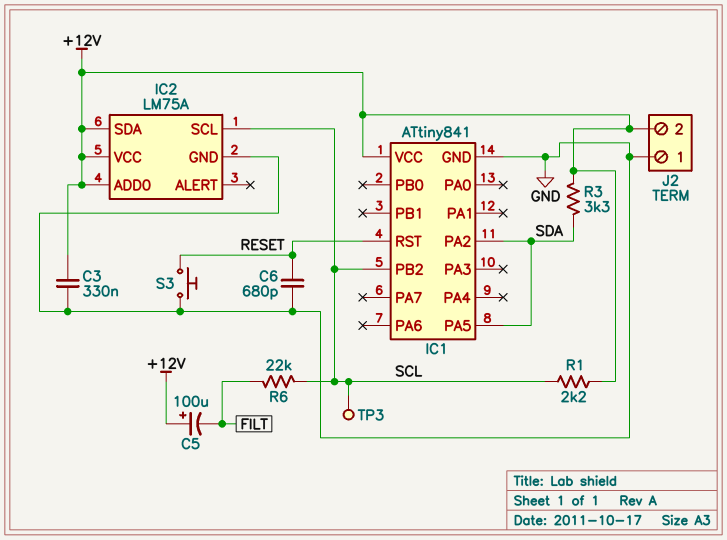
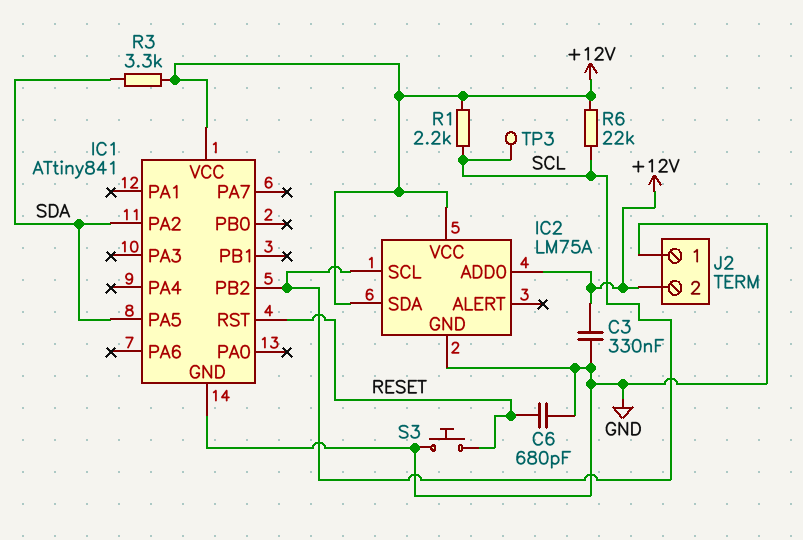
C5: 100uF (plus +12V, minus FILT) -> none
R6: 22k (FILT, SCL) -> 22k (+12V, SCL)

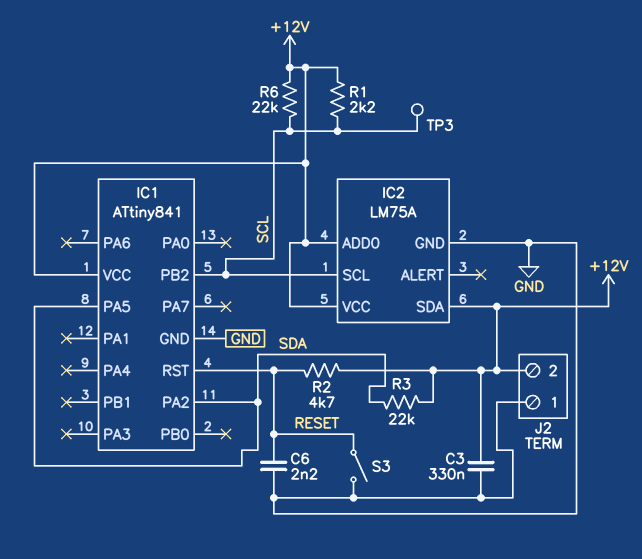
C6: 680pF (GND, RESET) -> 2.2nF (GND, RESET)
R2: none -> 4.7k (+12V, RESET)
R3: 3.3k (+12V, SDA) -> 22k (+12V, SDA)
S3: button (GND, RESET) -> switch (GND, RESET)

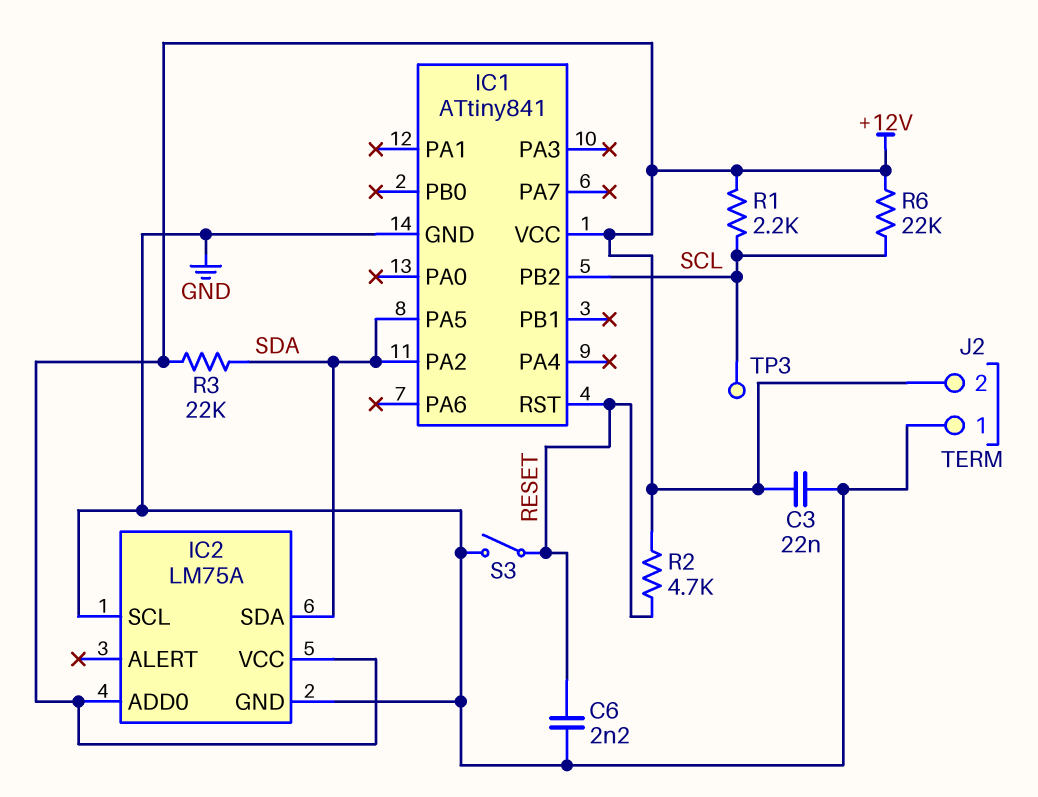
C3: 330nF (+12V, GND) -> 22nF (+12V, GND)
IC2 pin SCL: SCL -> GND
IC2 pin SDA: +12V -> SDA

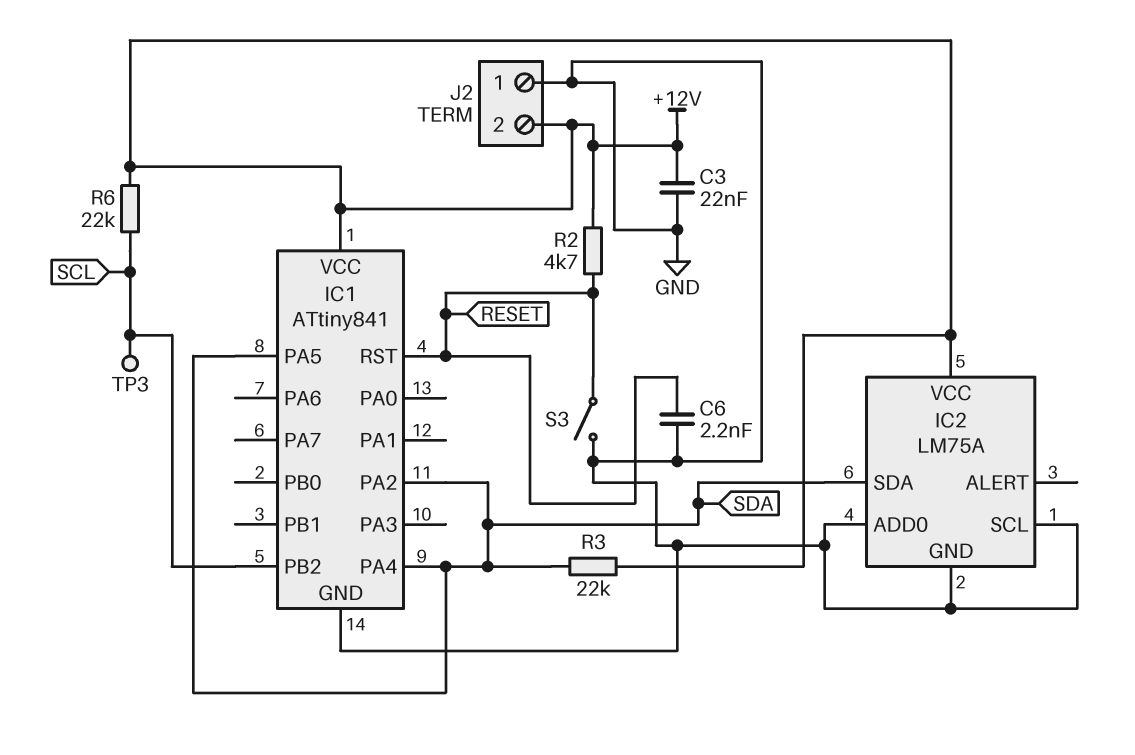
IC1 pin PA4: none -> SDA
IC2 pin ADD0: +12V -> GND
R1: 2.2k (+12V, SCL) -> none

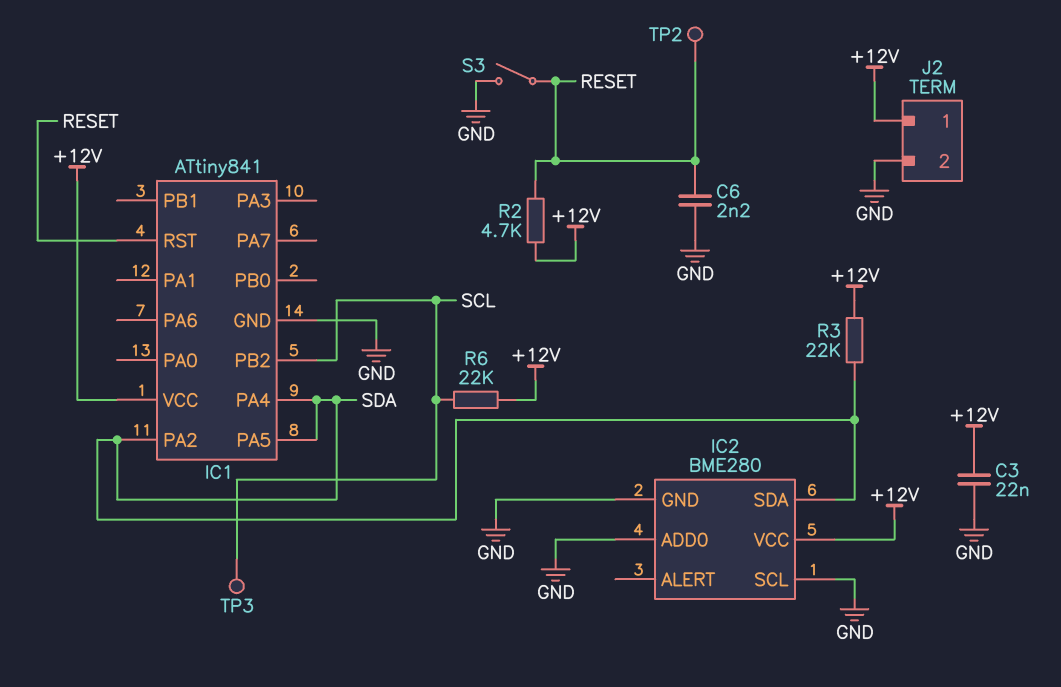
IC2: LM75A -> BME280
J2 pin 1: GND -> +12V
J2 pin 2: +12V -> GND
TP2: none -> test point (RESET)

